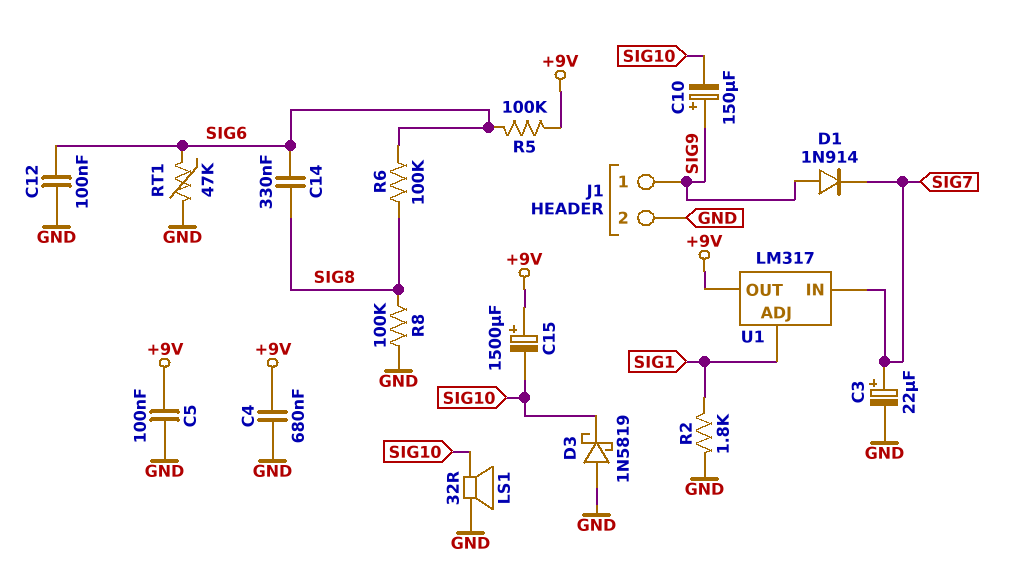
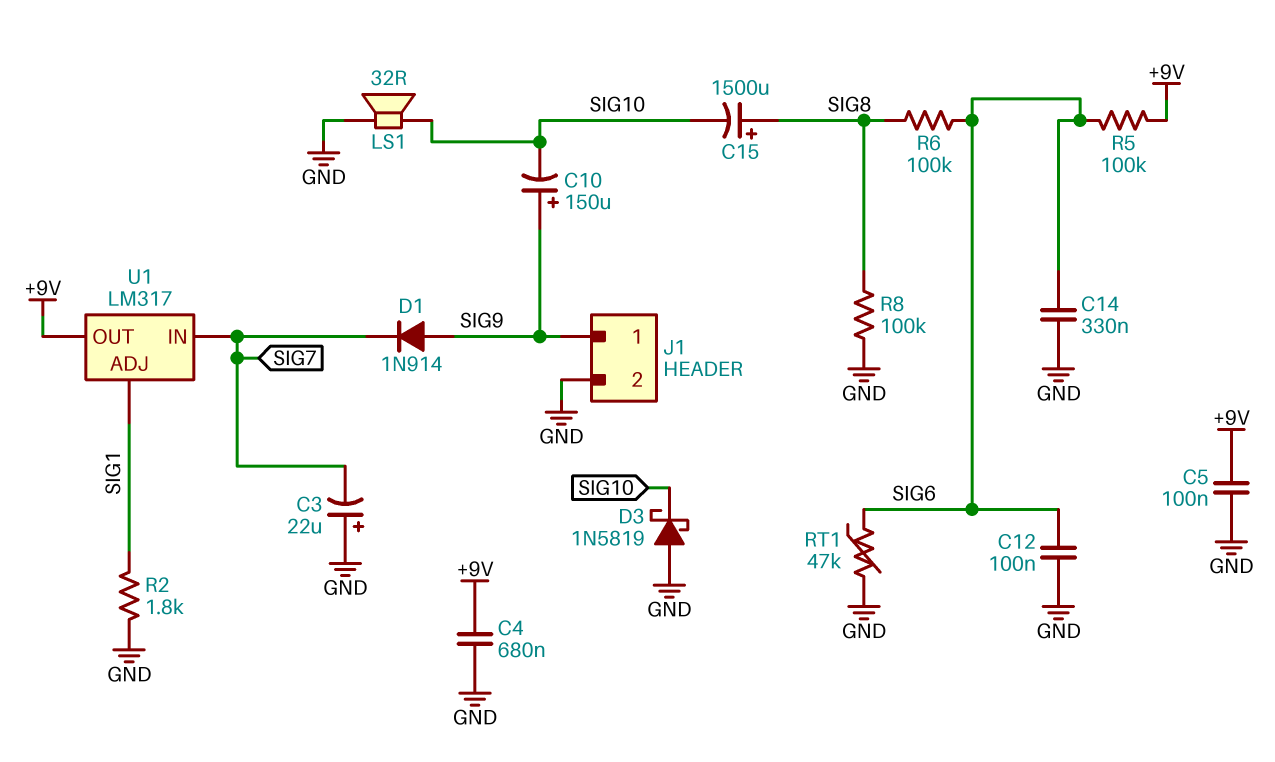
C3: 22uF (plus SIG7, minus GND) -> 22uF (plus GND, minus SIG7)
C14: 330nF (SIG6, SIG8) -> 330nF (GND, SIG6)
C15: 1500uF (plus +9V, minus SIG10) -> 1500uF (plus SIG8, minus SIG10)

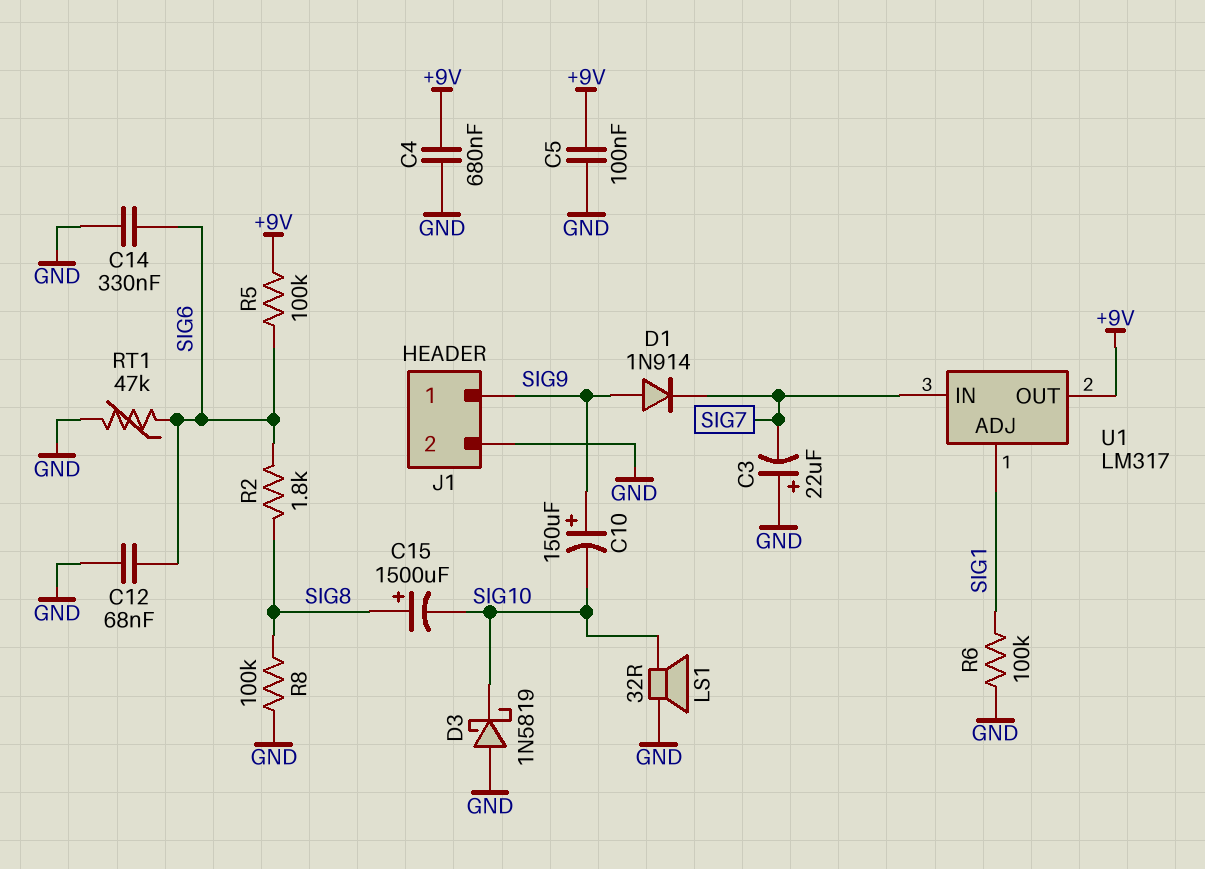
C12: 100nF (GND, SIG6) -> 68nF (GND, SIG6)
R2: 1.8k (GND, SIG1) -> 1.8k (SIG6, SIG8)
R6: 100k (SIG6, SIG8) -> 100k (GND, SIG1)

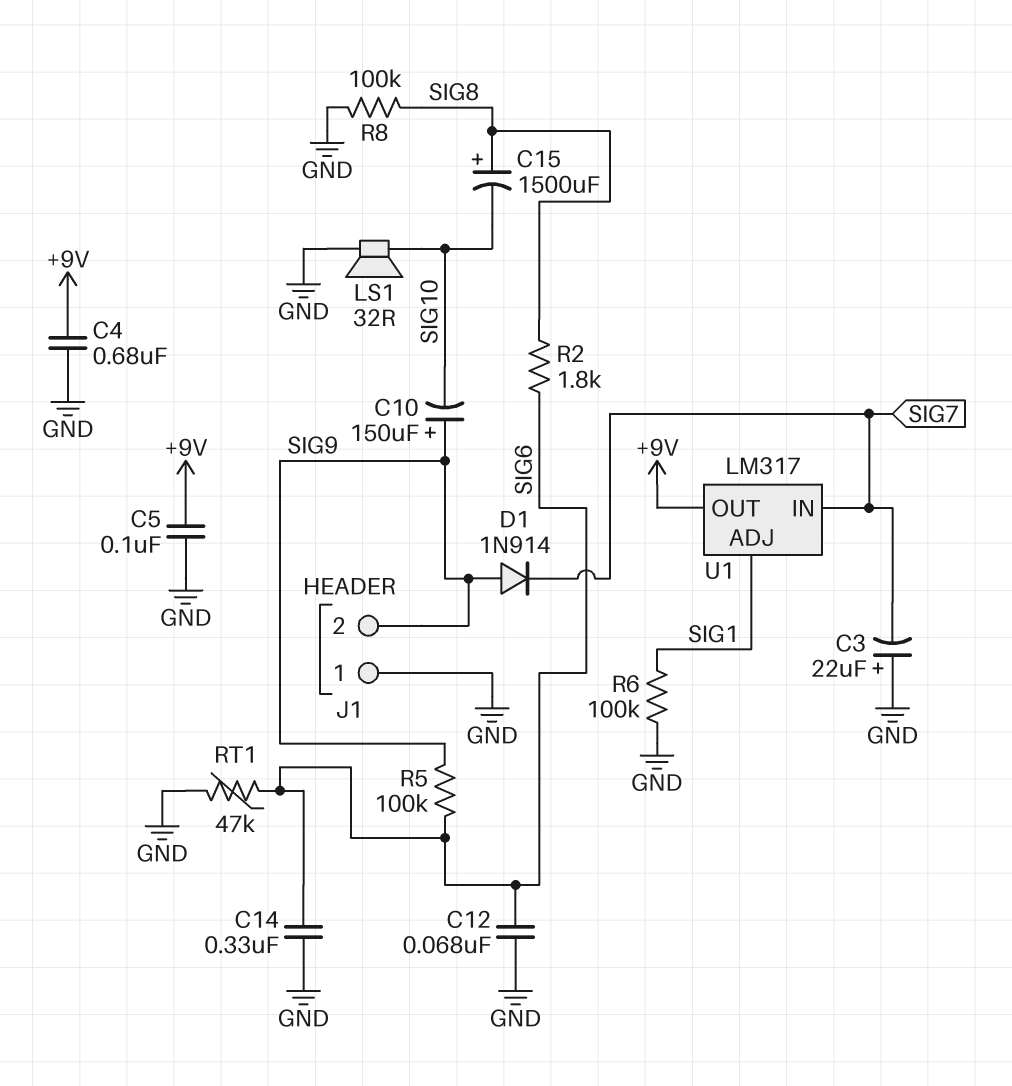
D3: schottky 1N5819 (A GND, K SIG10) -> none
J1 pin 1: SIG9 -> GND
J1 pin 2: GND -> SIG9
R5: 100k (+9V, SIG6) -> 100k (SIG6, SIG9)

